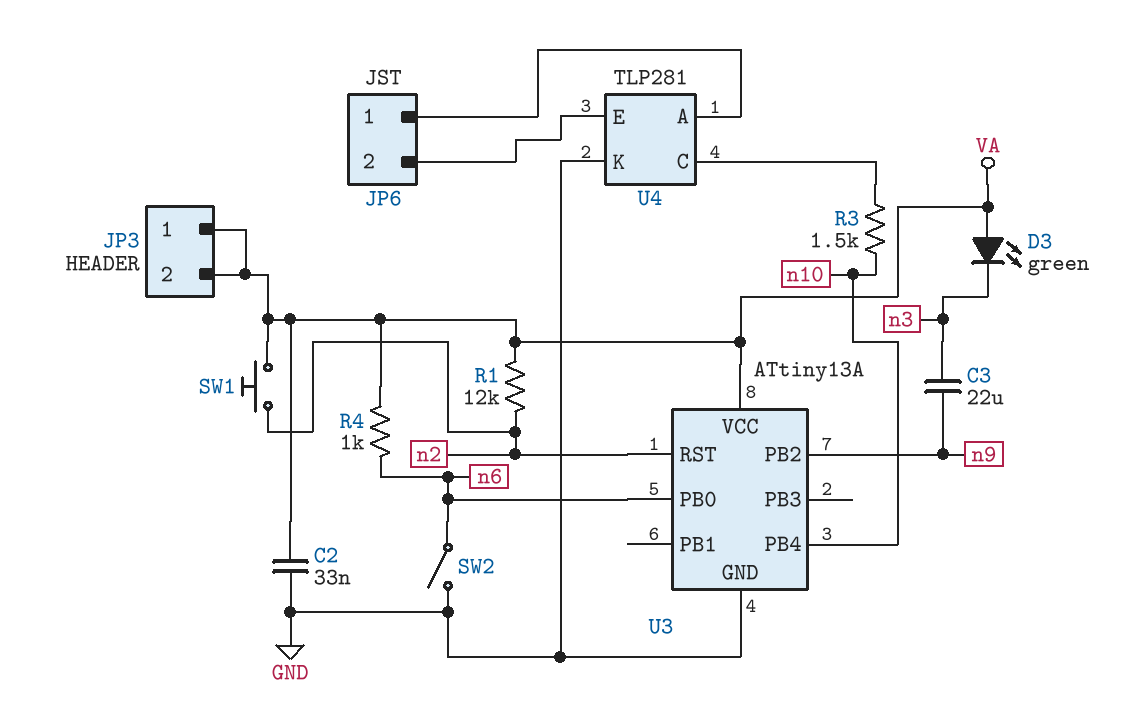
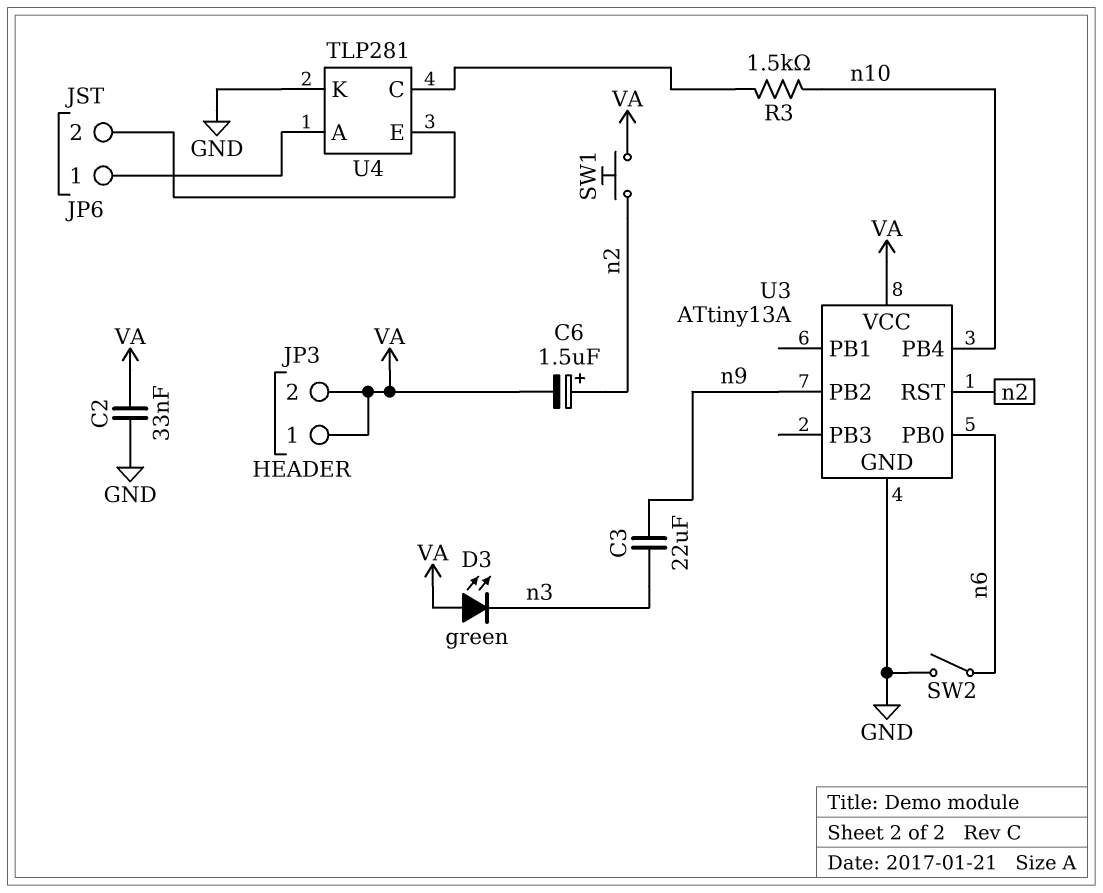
C6: none -> 1.5uF (plus n2, minus VA)
R1: 12k (VA, n2) -> none
R4: 1k (VA, n6) -> none

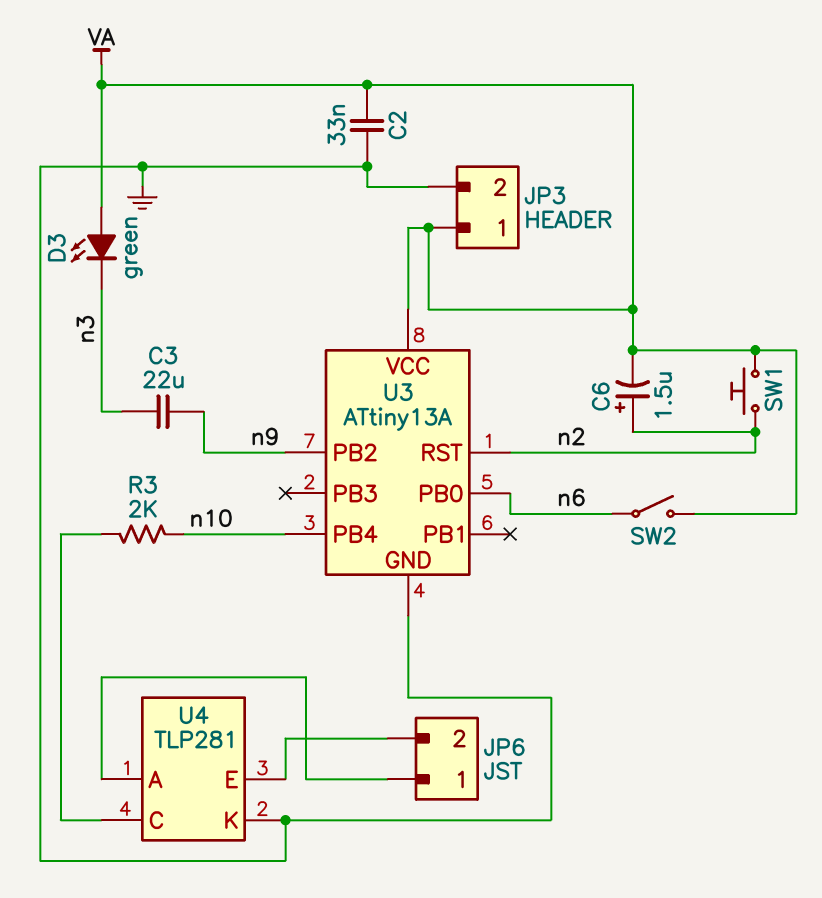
JP3 pin 2: VA -> GND
R3: 1.5k (U4/C, n10) -> 2k (U4/C, n10)
SW2: switch (GND, n6) -> switch (VA, n6)

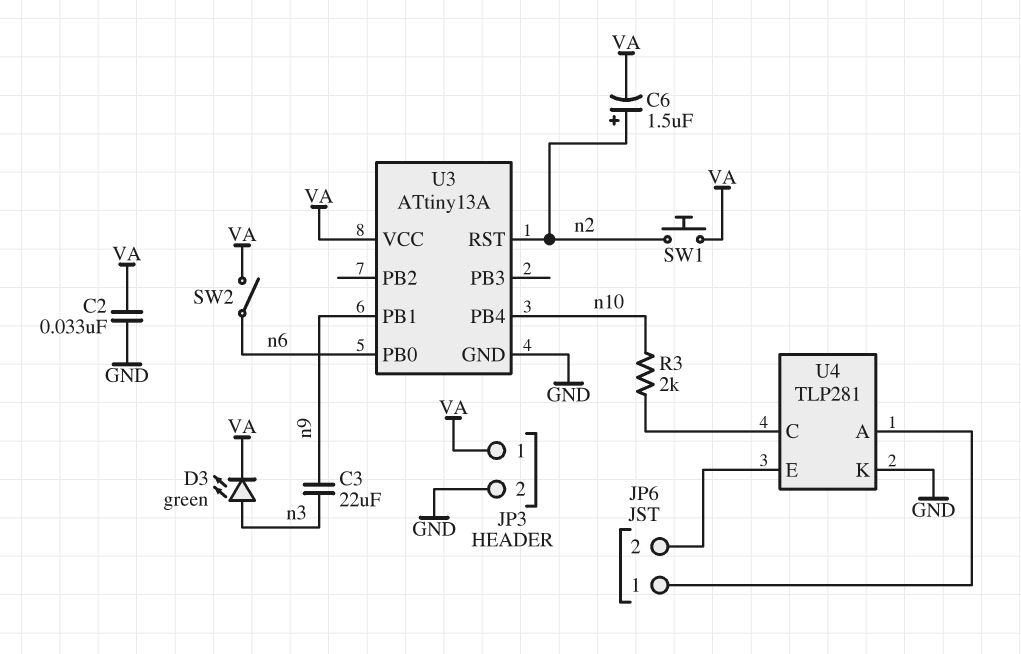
D3: LED green (A VA, K n3) -> LED green (A n3, K VA)
U3 pin PB1: none -> n9
U3 pin PB2: n9 -> none

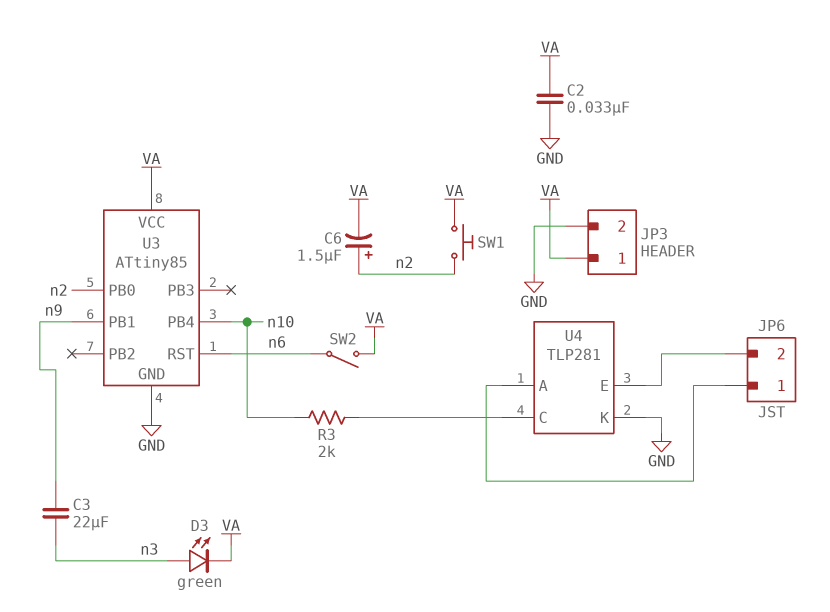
U3: ATtiny13A -> ATtiny85
U3 pin PB0: n6 -> n2
U3 pin RST: n2 -> n6

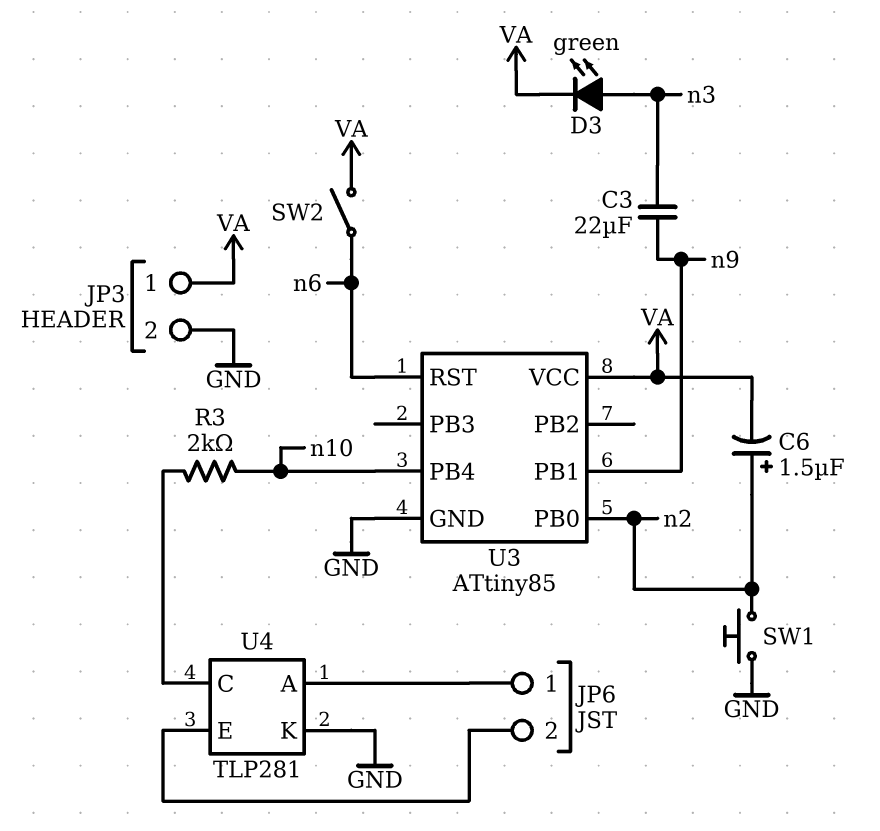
C2: 33nF (GND, VA) -> none
SW1: button (VA, n2) -> button (GND, n2)

